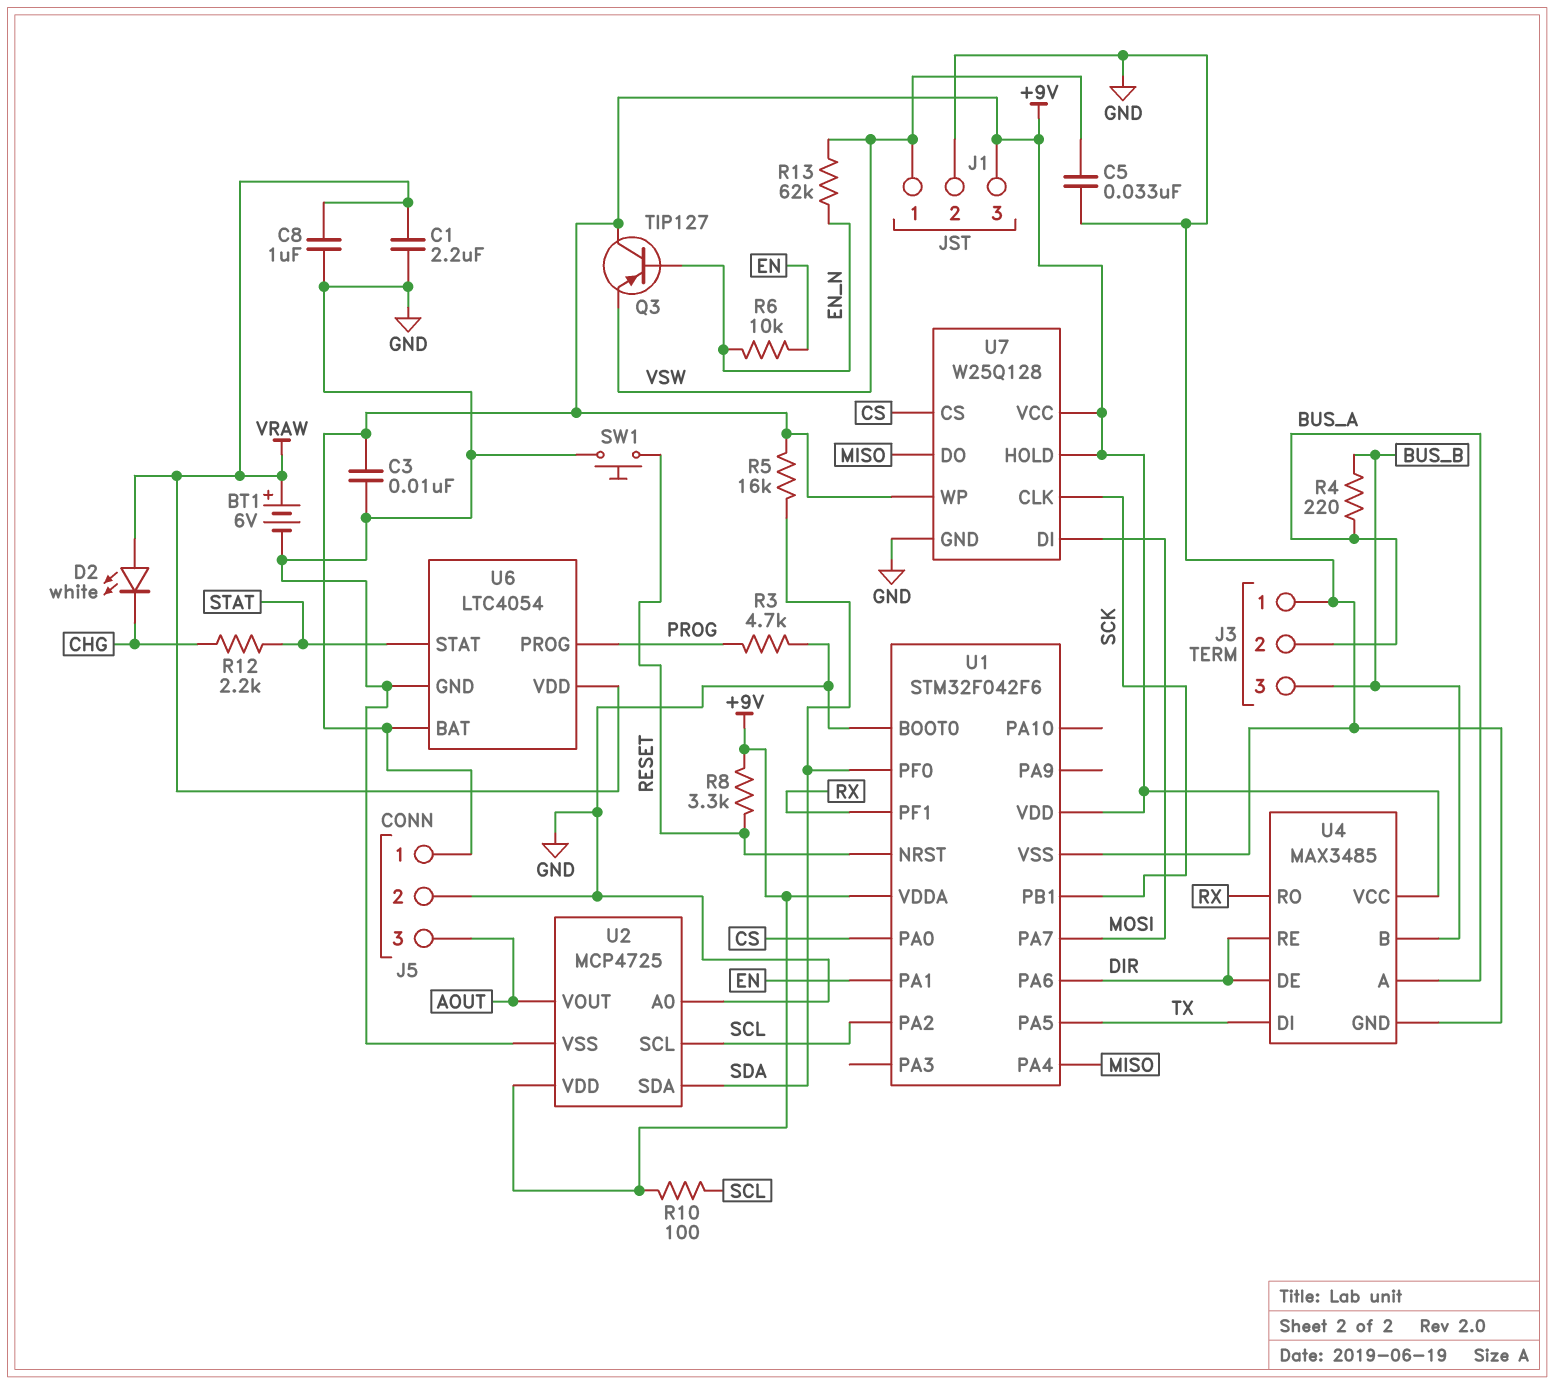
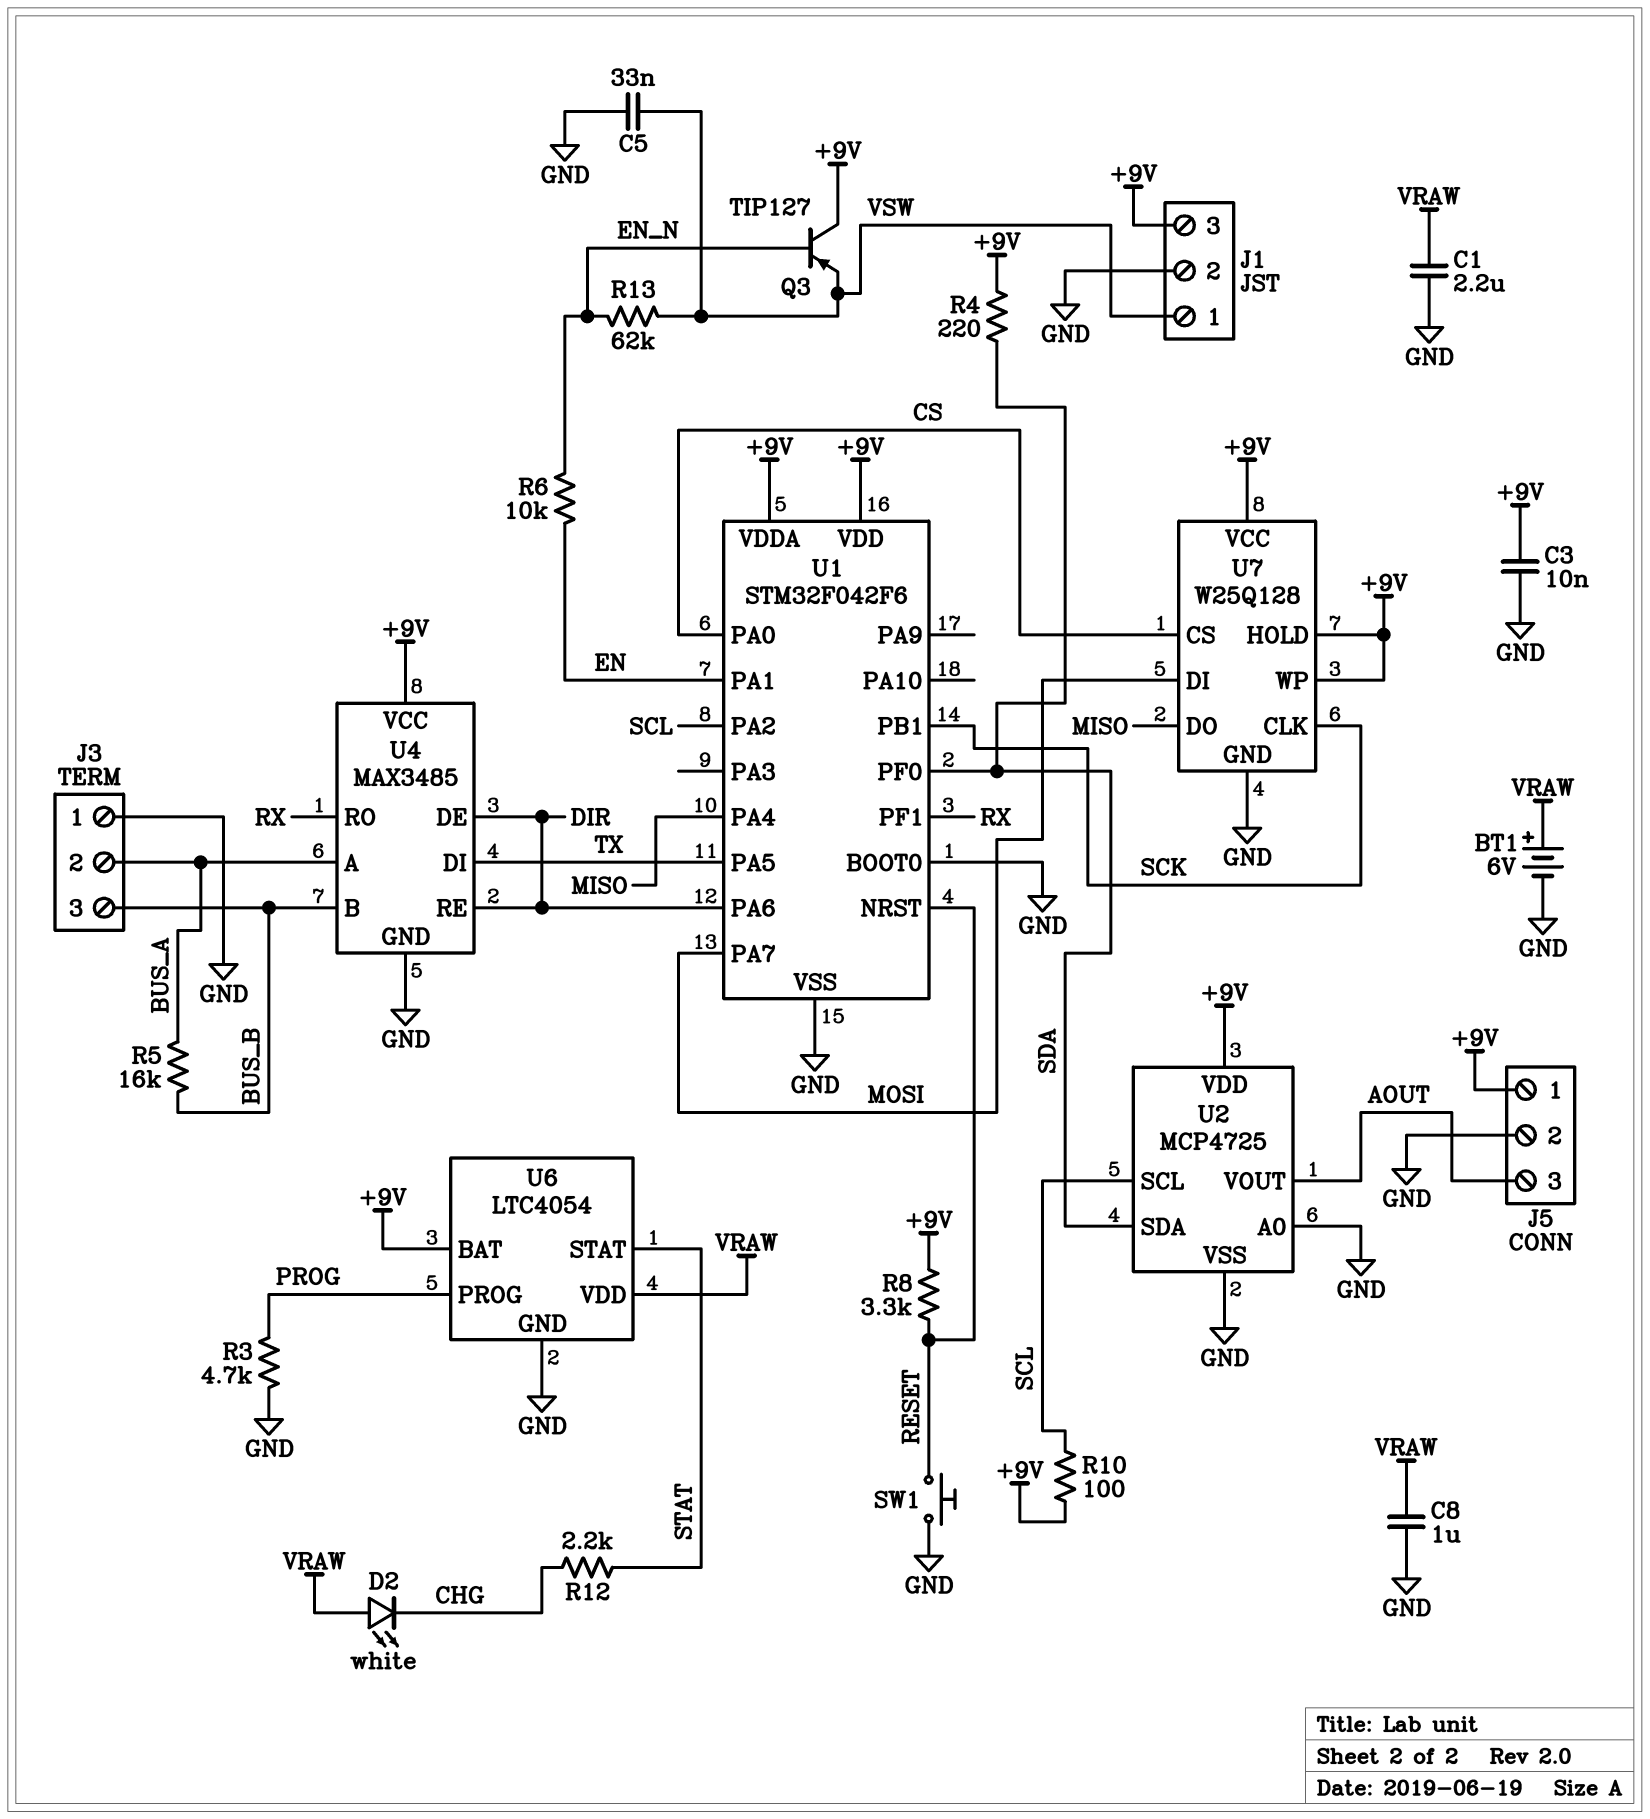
R4: 220 (BUS_A, BUS_B) -> 220 (+9V, SDA)
R5: 16k (+9V, SDA) -> 16k (BUS_A, BUS_B)

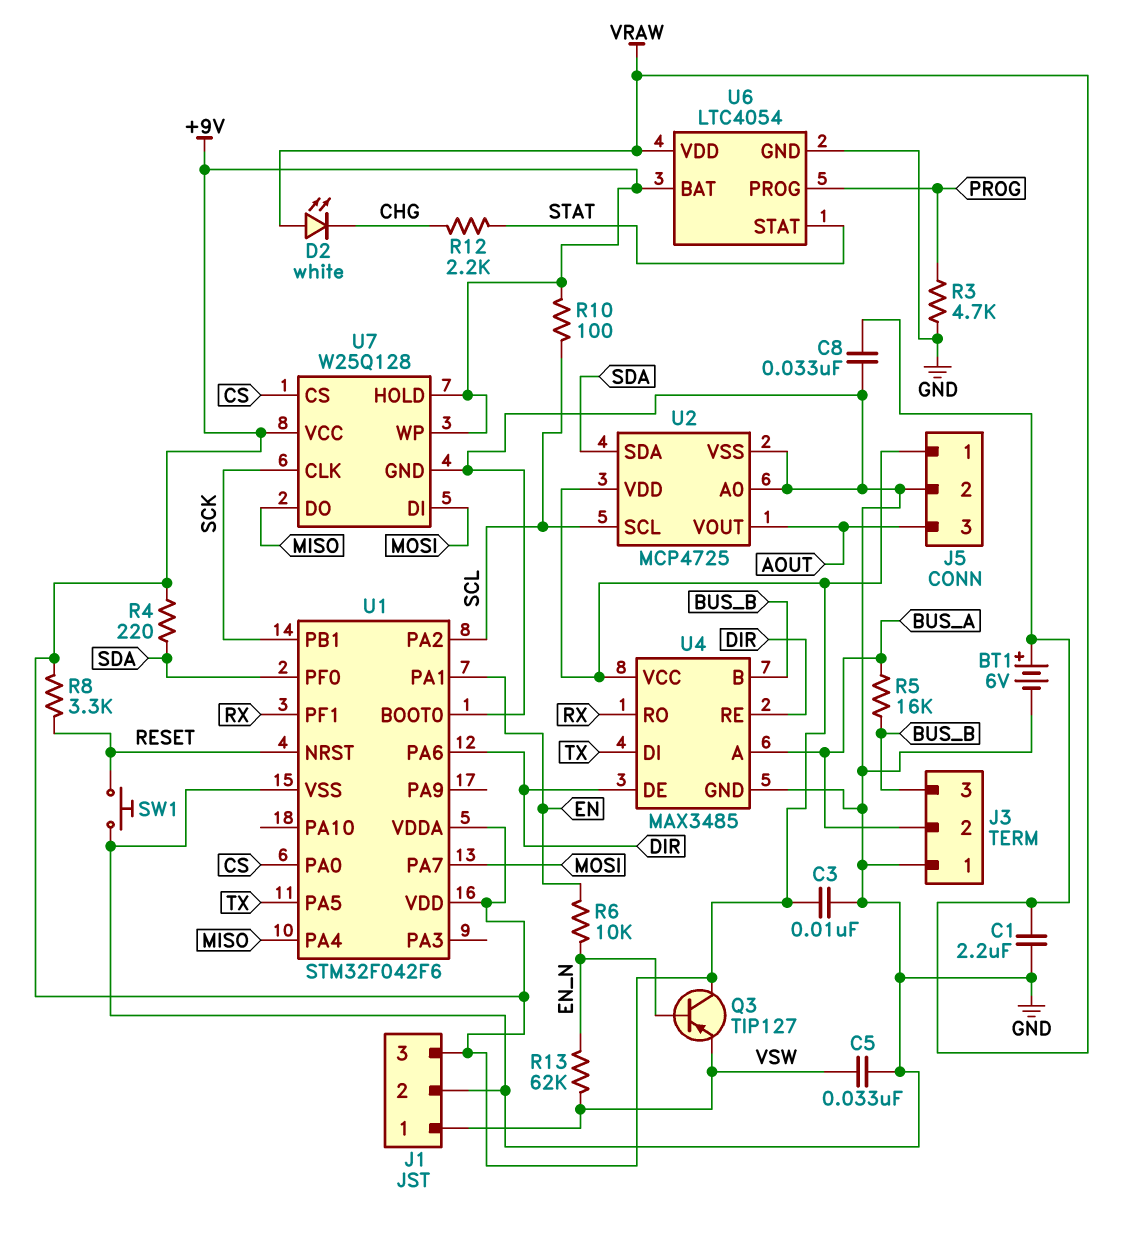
C8: 1uF (GND, VRAW) -> 33nF (GND, VRAW)

